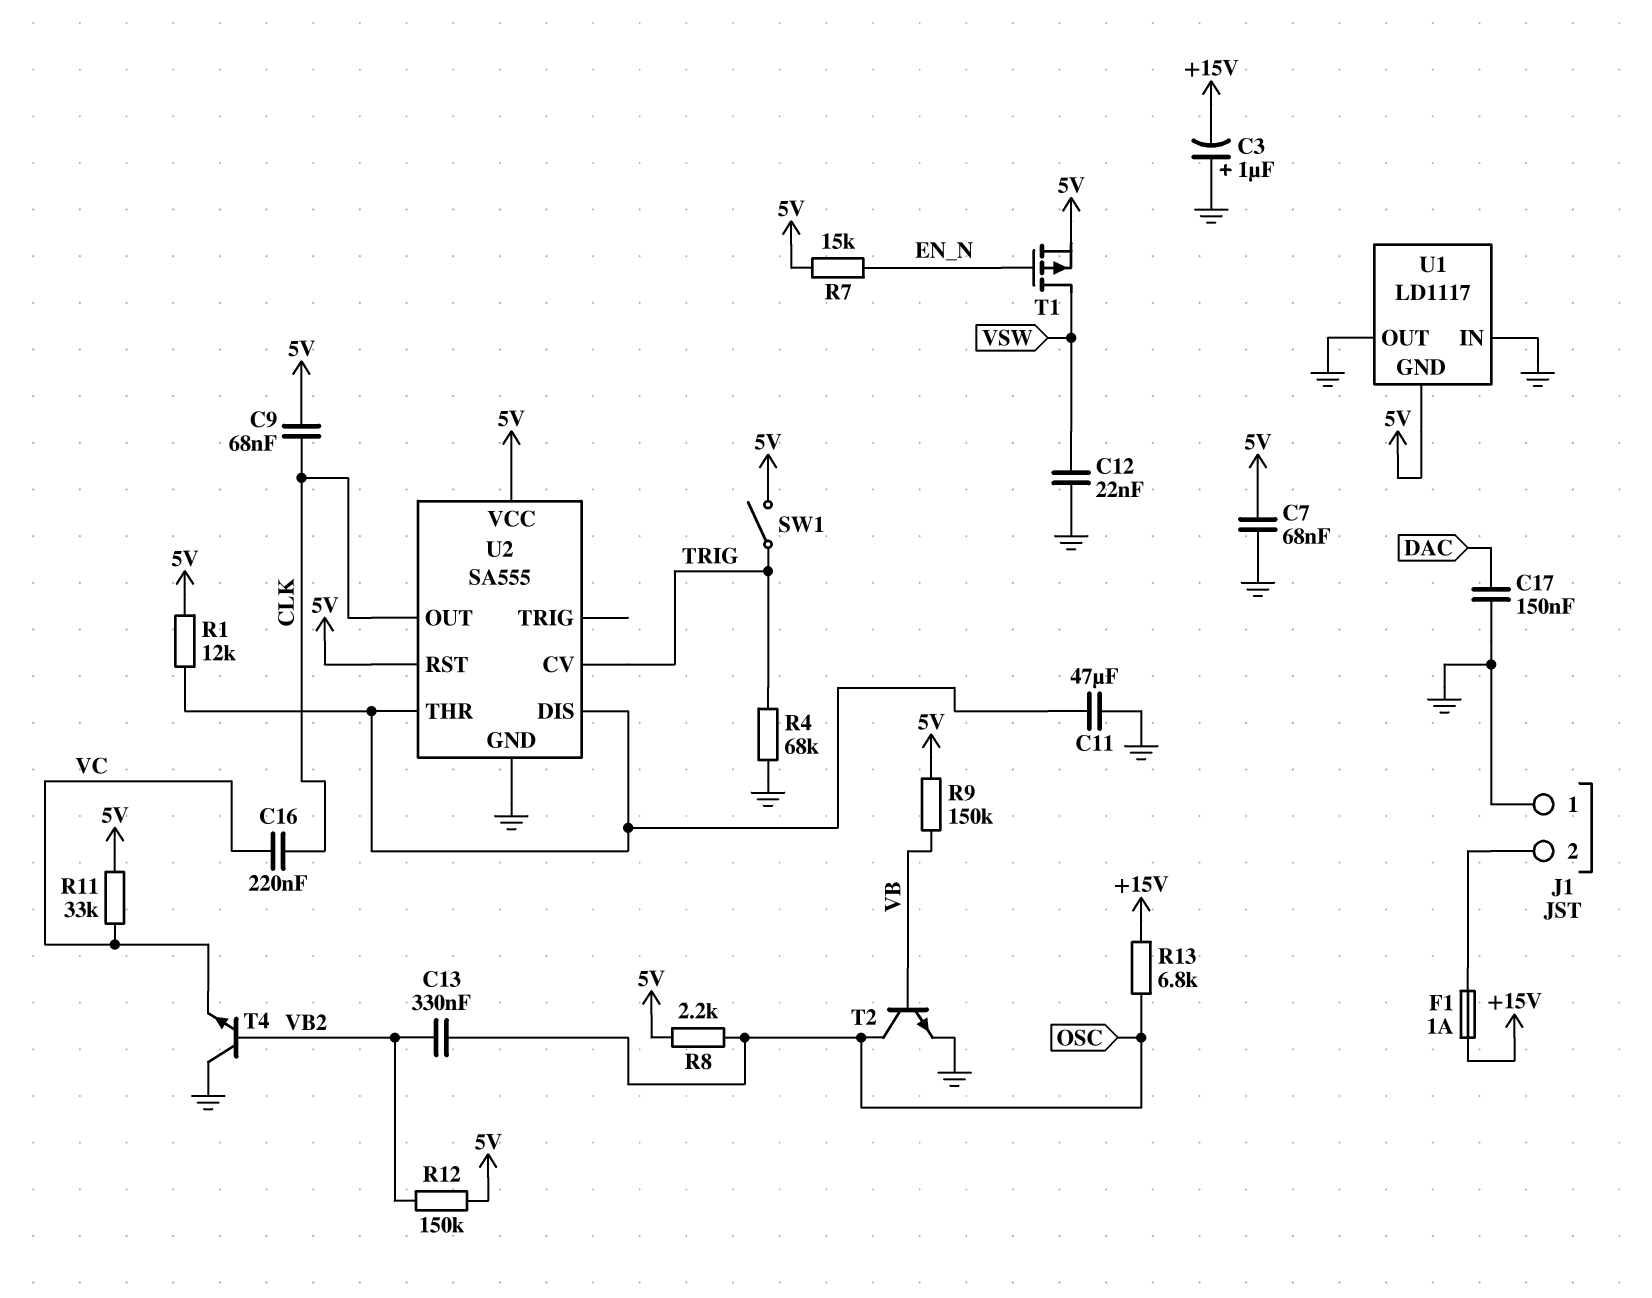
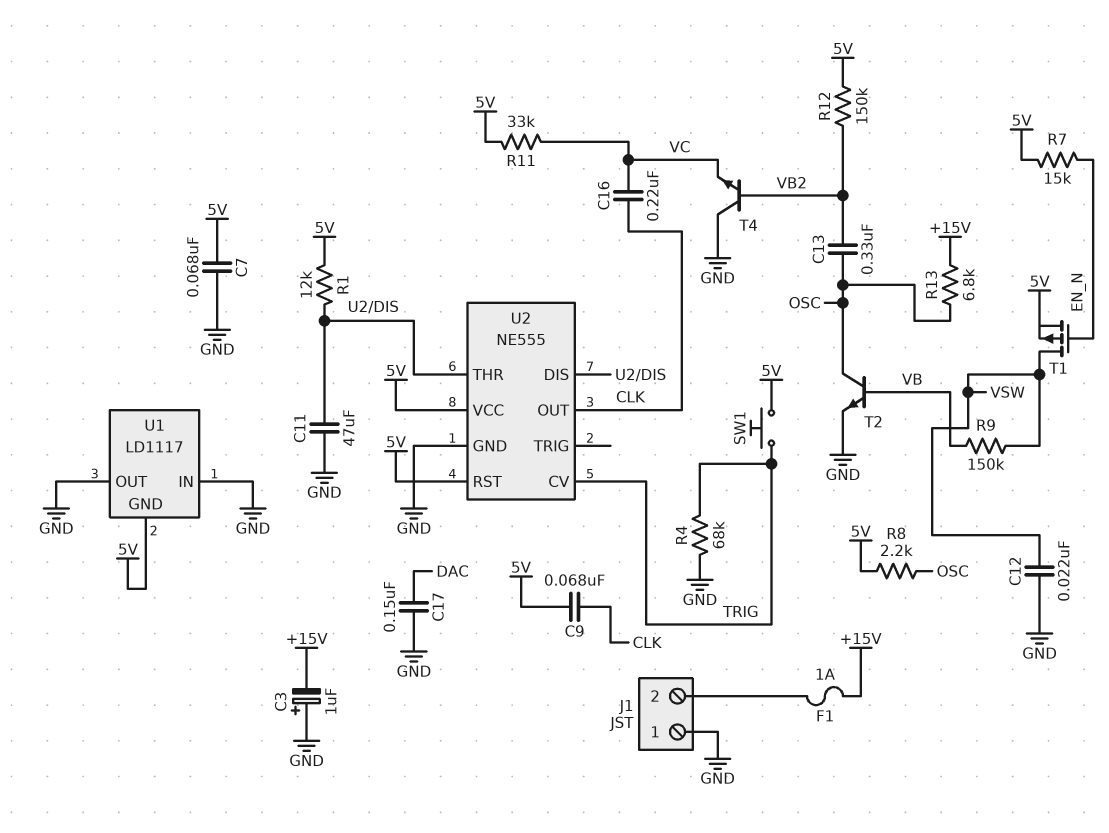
R9: 150k (5V, VB) -> 150k (VB, VSW)
SW1: switch (5V, TRIG) -> button (5V, TRIG)
U2: SA555 -> NE555

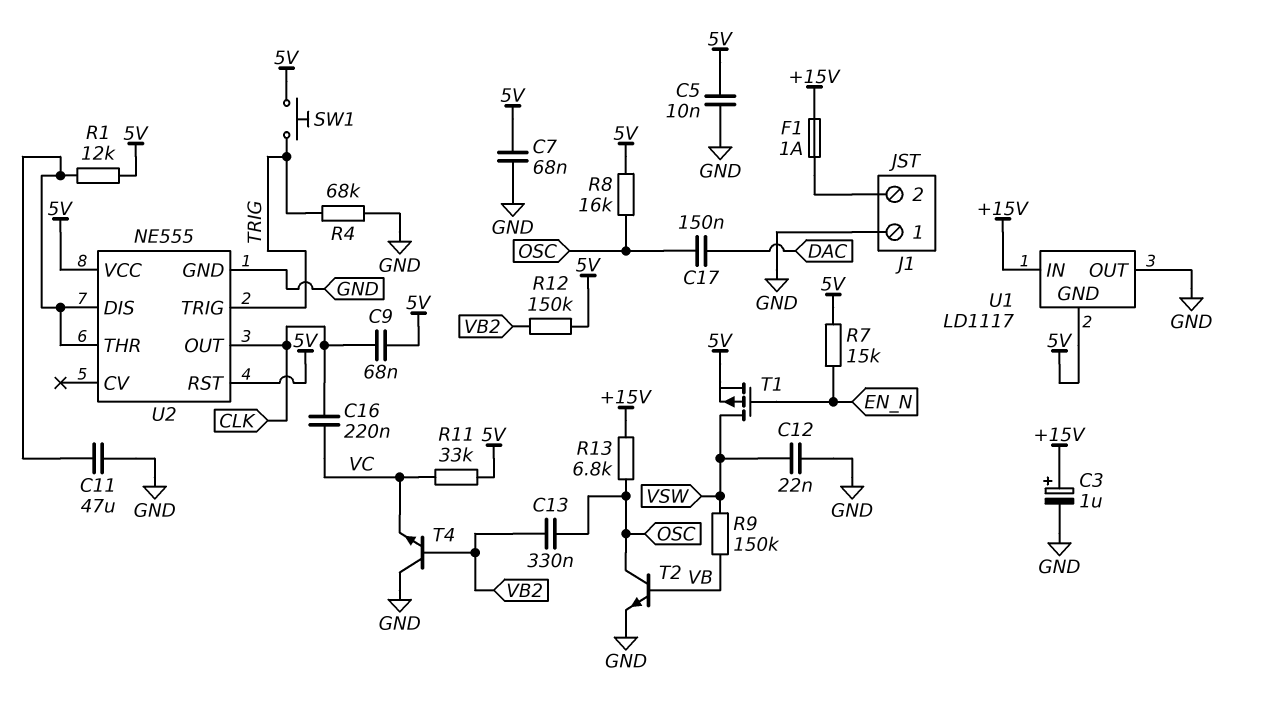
C3: 1uF (plus GND, minus +15V) -> 1uF (plus +15V, minus GND)
C5: none -> 10nF (5V, GND)
C17: 150nF (DAC, GND) -> 150nF (DAC, OSC)
R8: 2.2k (5V, OSC) -> 16k (5V, OSC)
U1 pin IN: GND -> +15V
U2 pin CV: TRIG -> none
U2 pin TRIG: none -> TRIG

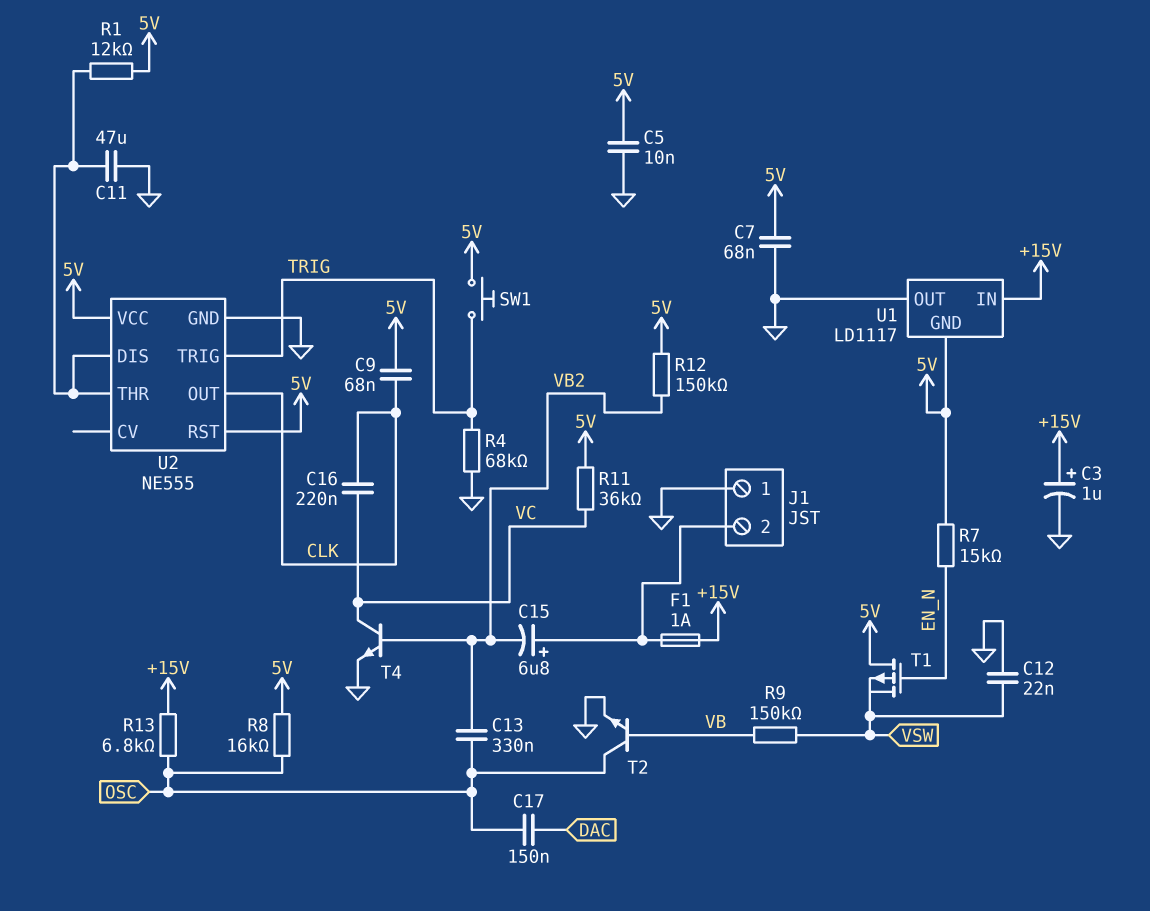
C15: none -> 6.8uF (plus J1/2, minus VB2)
R11: 33k (5V, VC) -> 36k (5V, VC)
T1: PMOS (G EN_N, D VSW, S 5V) -> PMOS (G EN_N, D 5V, S VSW)
T4: NPN (B VB2, C GND, E VC) -> NPN (B VB2, C VC, E GND)

